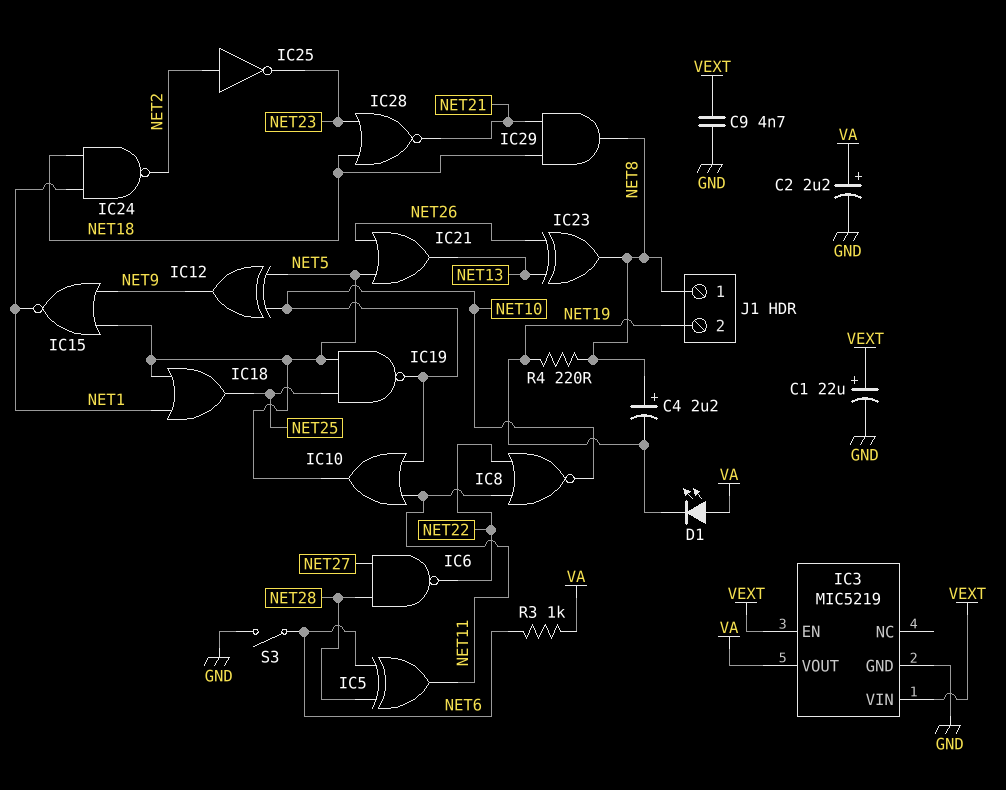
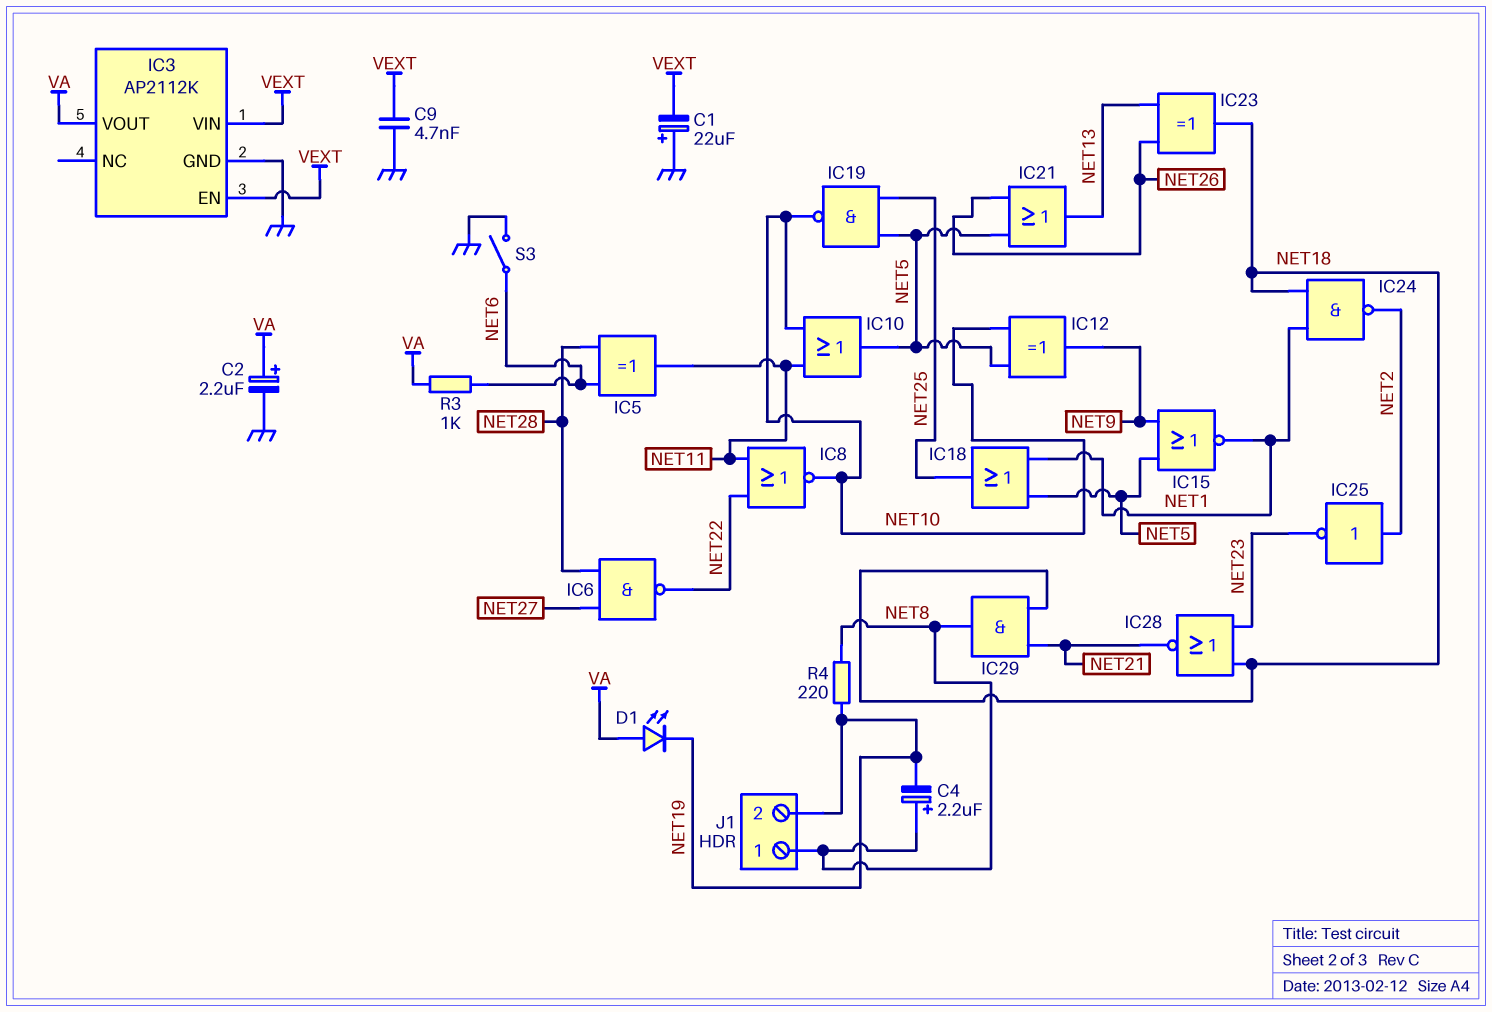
C1: 22uF (plus VEXT, minus GND) -> 22uF (plus GND, minus VEXT)
IC3: MIC5219 -> AP2112K
IC23: XOR (in NET13, in NET26, out NET8) -> XOR (in NET13, in NET26, out NET18)

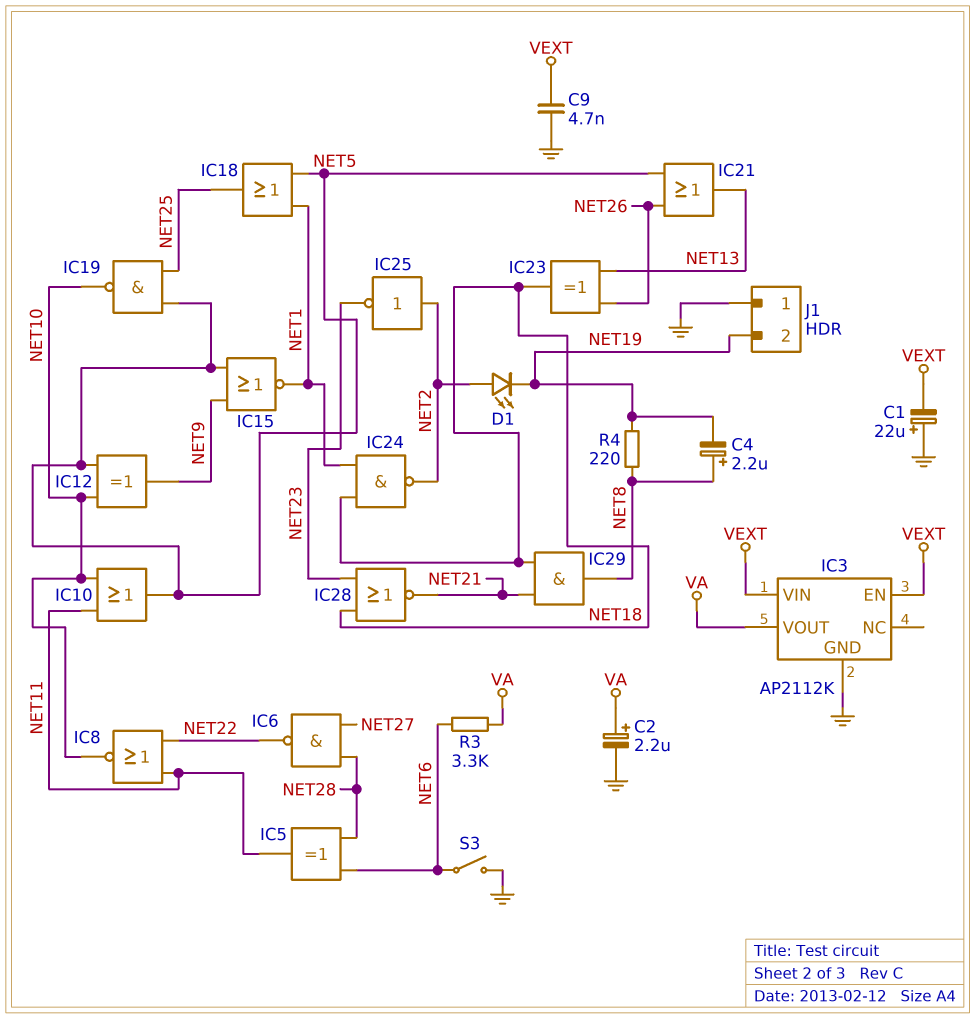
D1: LED (A VA, K NET19) -> LED (A NET2, K NET19)
J1 pin 1: NET8 -> GND
R3: 1k (NET6, VA) -> 3.3k (NET6, VA)

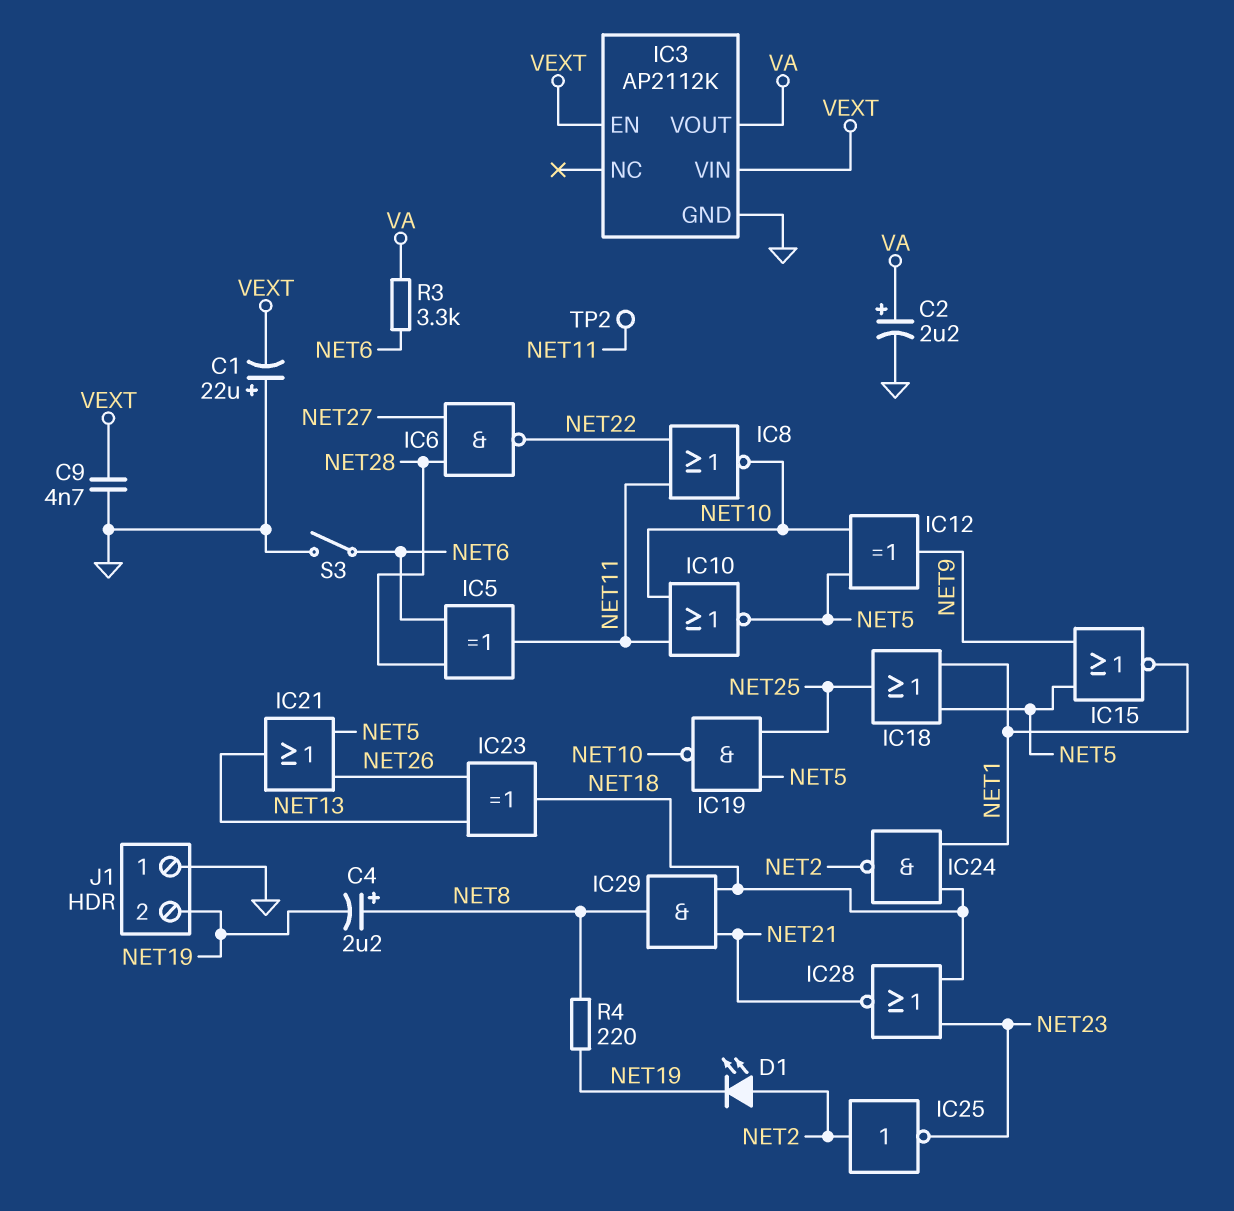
IC10: OR (in NET10, in NET11, out NET5) -> NOR (in NET10, in NET11, out NET5)
TP2: none -> test point (NET11)

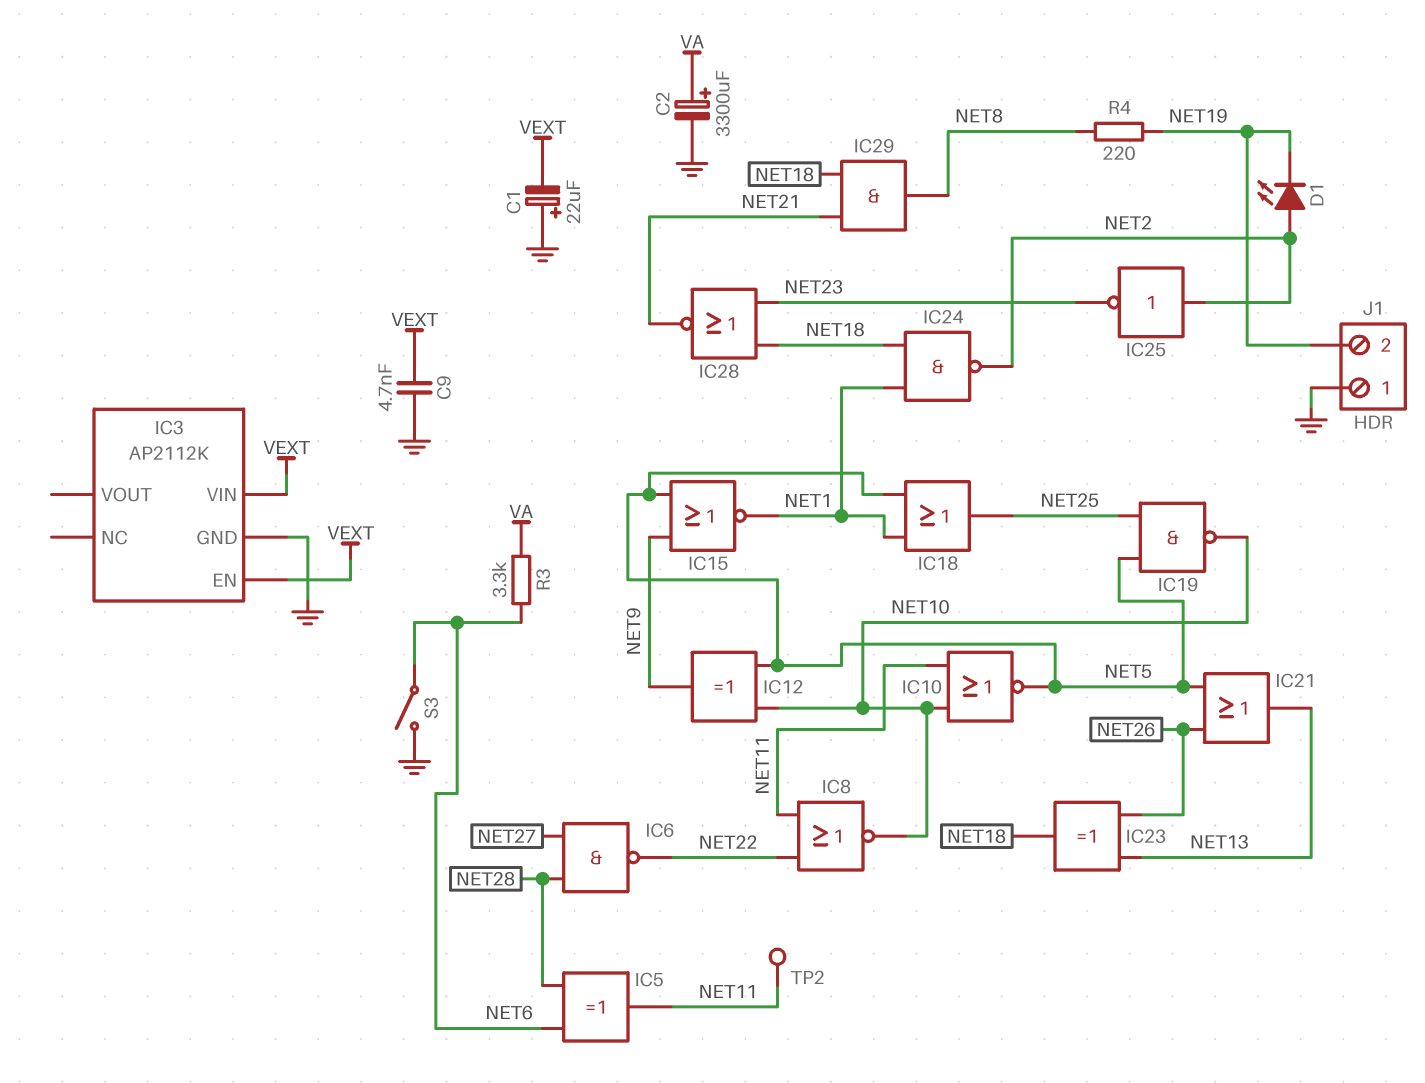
C2: 2.2uF (plus VA, minus GND) -> 3300uF (plus VA, minus GND)
C4: 2.2uF (plus NET8, minus NET19) -> none
IC3 pin VOUT: VA -> none

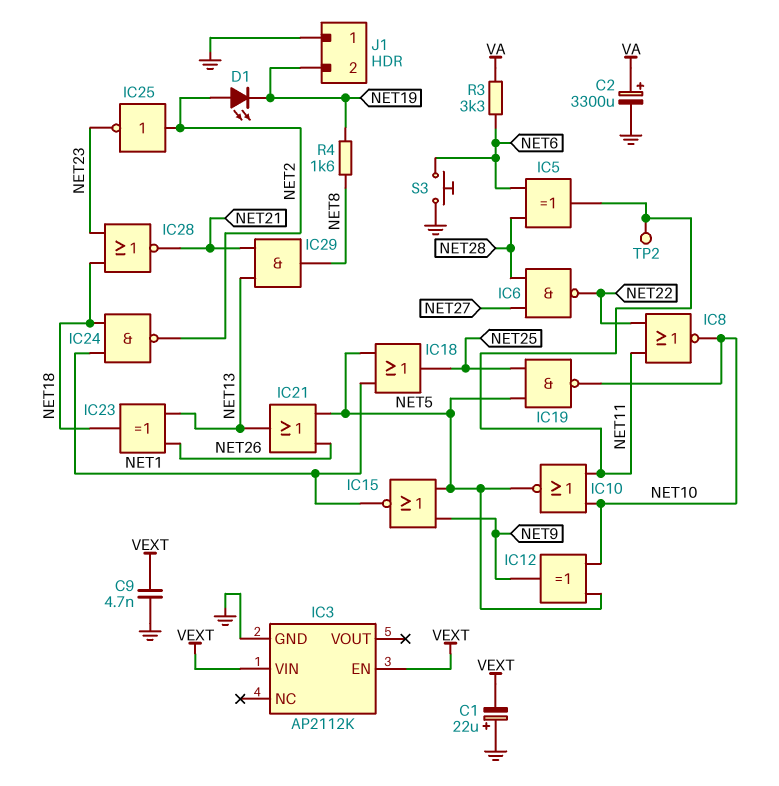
IC29: AND (in NET18, in NET21, out NET8) -> AND (in NET13, in NET21, out NET8)
R4: 220 (NET8, NET19) -> 1.6k (NET8, NET19)
S3: switch (GND, NET6) -> button (GND, NET6)

